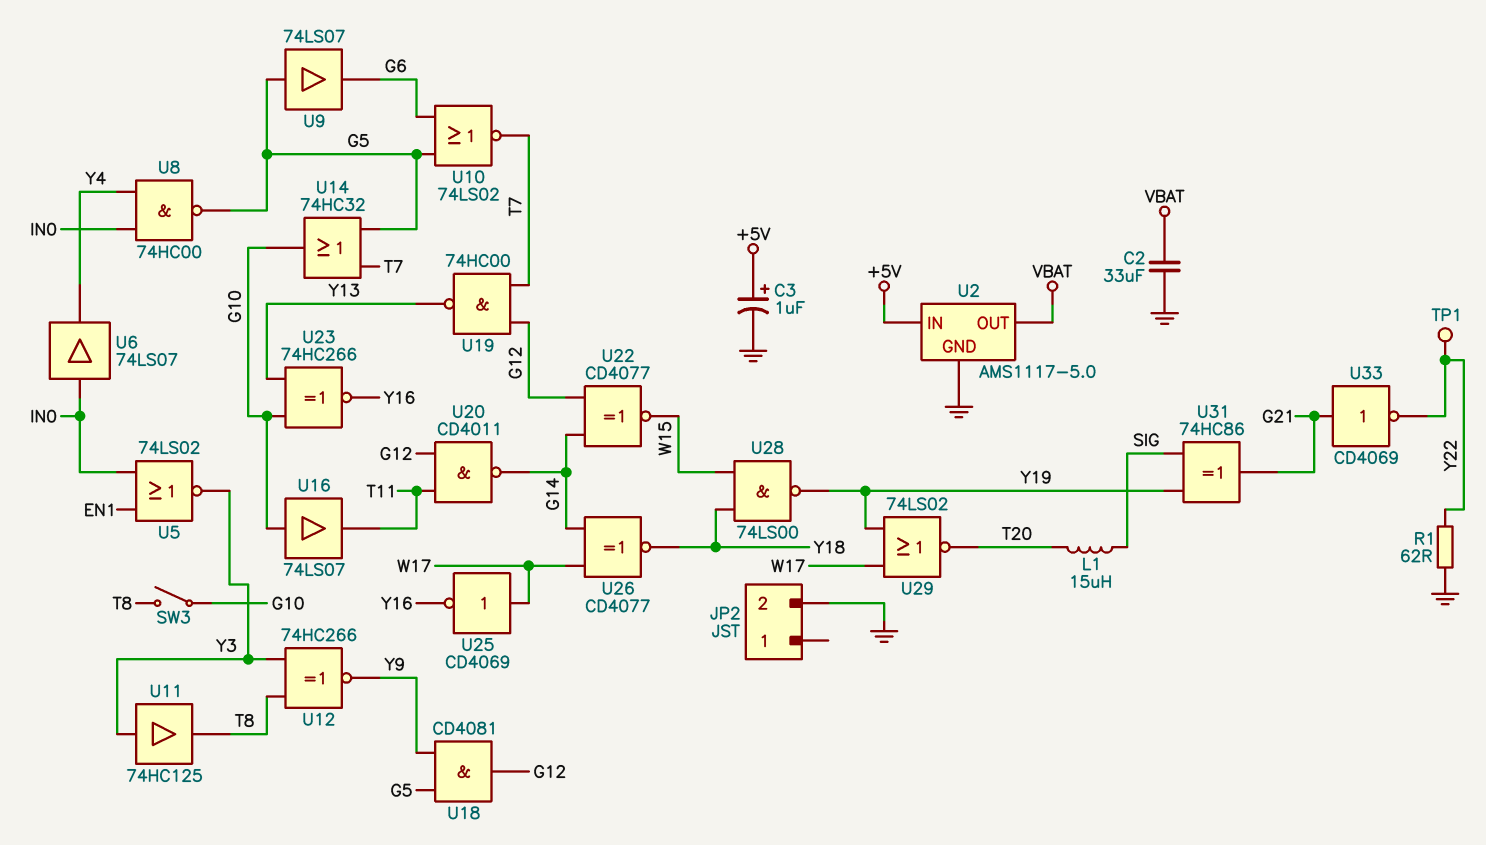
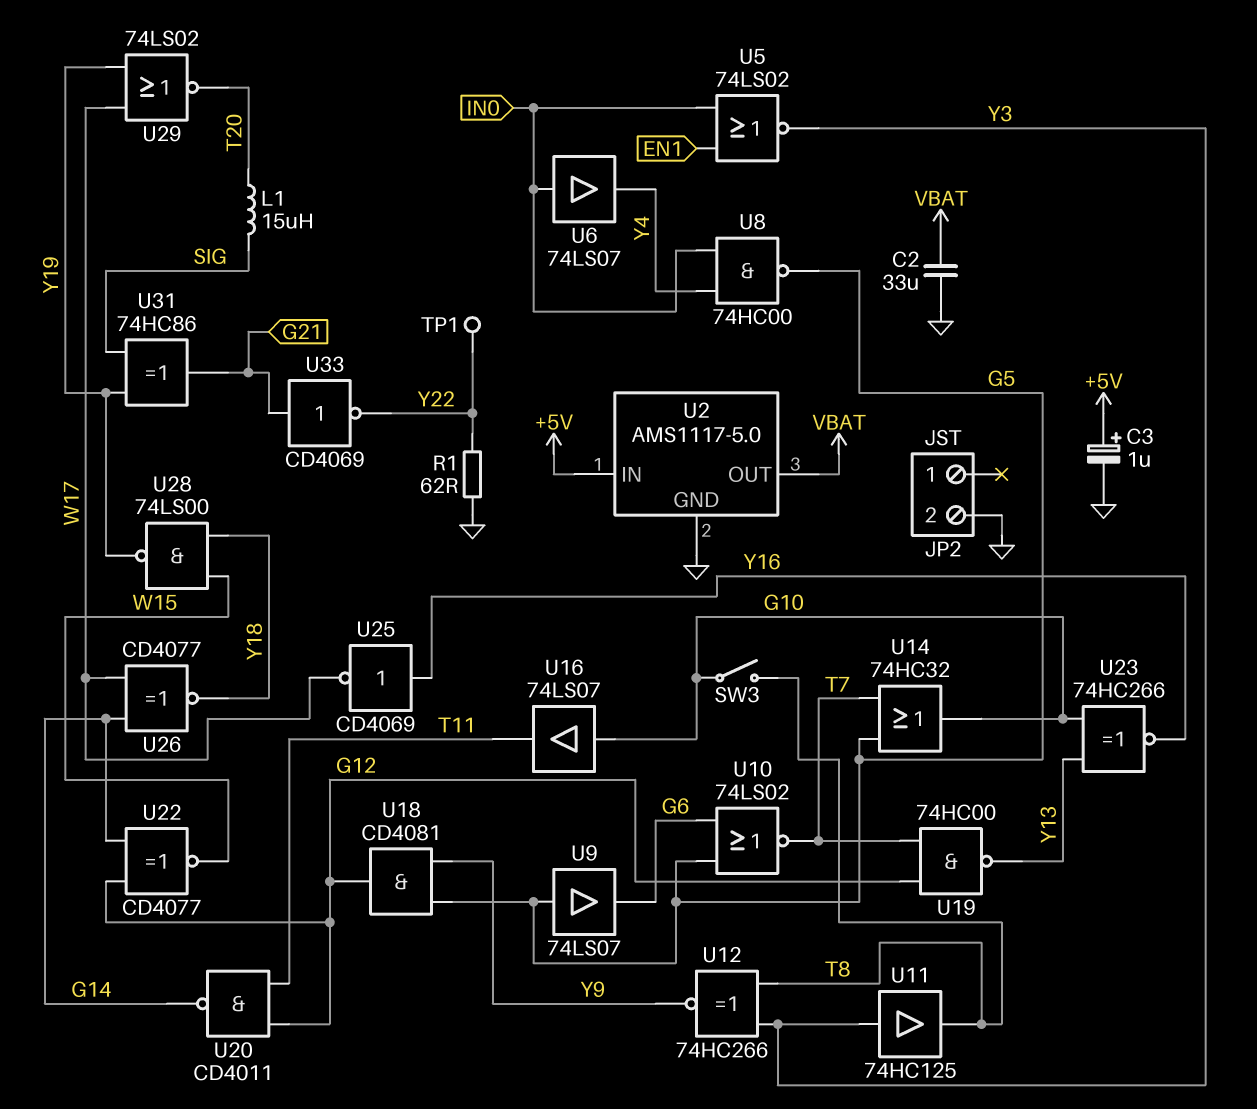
U25: NOT CD4069 (in W17, out Y16) -> NOT CD4069 (in Y16, out W17)

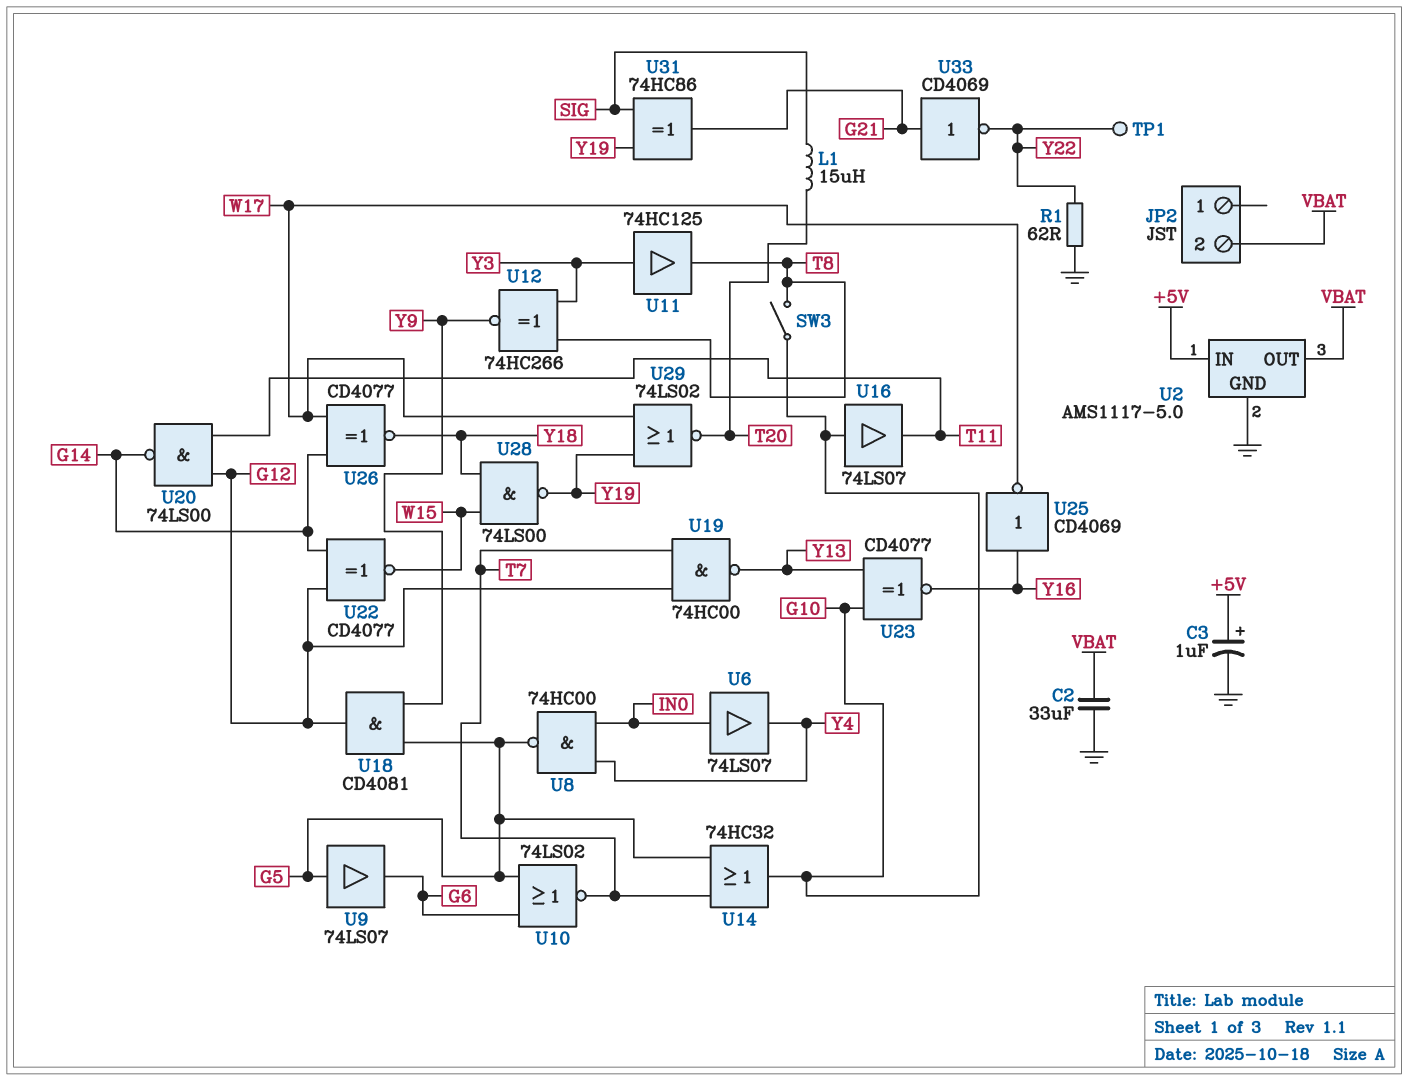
JP2 pin 2: GND -> VBAT
U5: NOR 74LS02 (in EN1, in IN0, out Y3) -> none
U20: NAND CD4011 (in G12, in T11, out G14) -> NAND 74LS00 (in G12, in T11, out G14)
U23: XNOR 74HC266 (in G10, in Y13, out Y16) -> XNOR CD4077 (in G10, in Y13, out Y16)

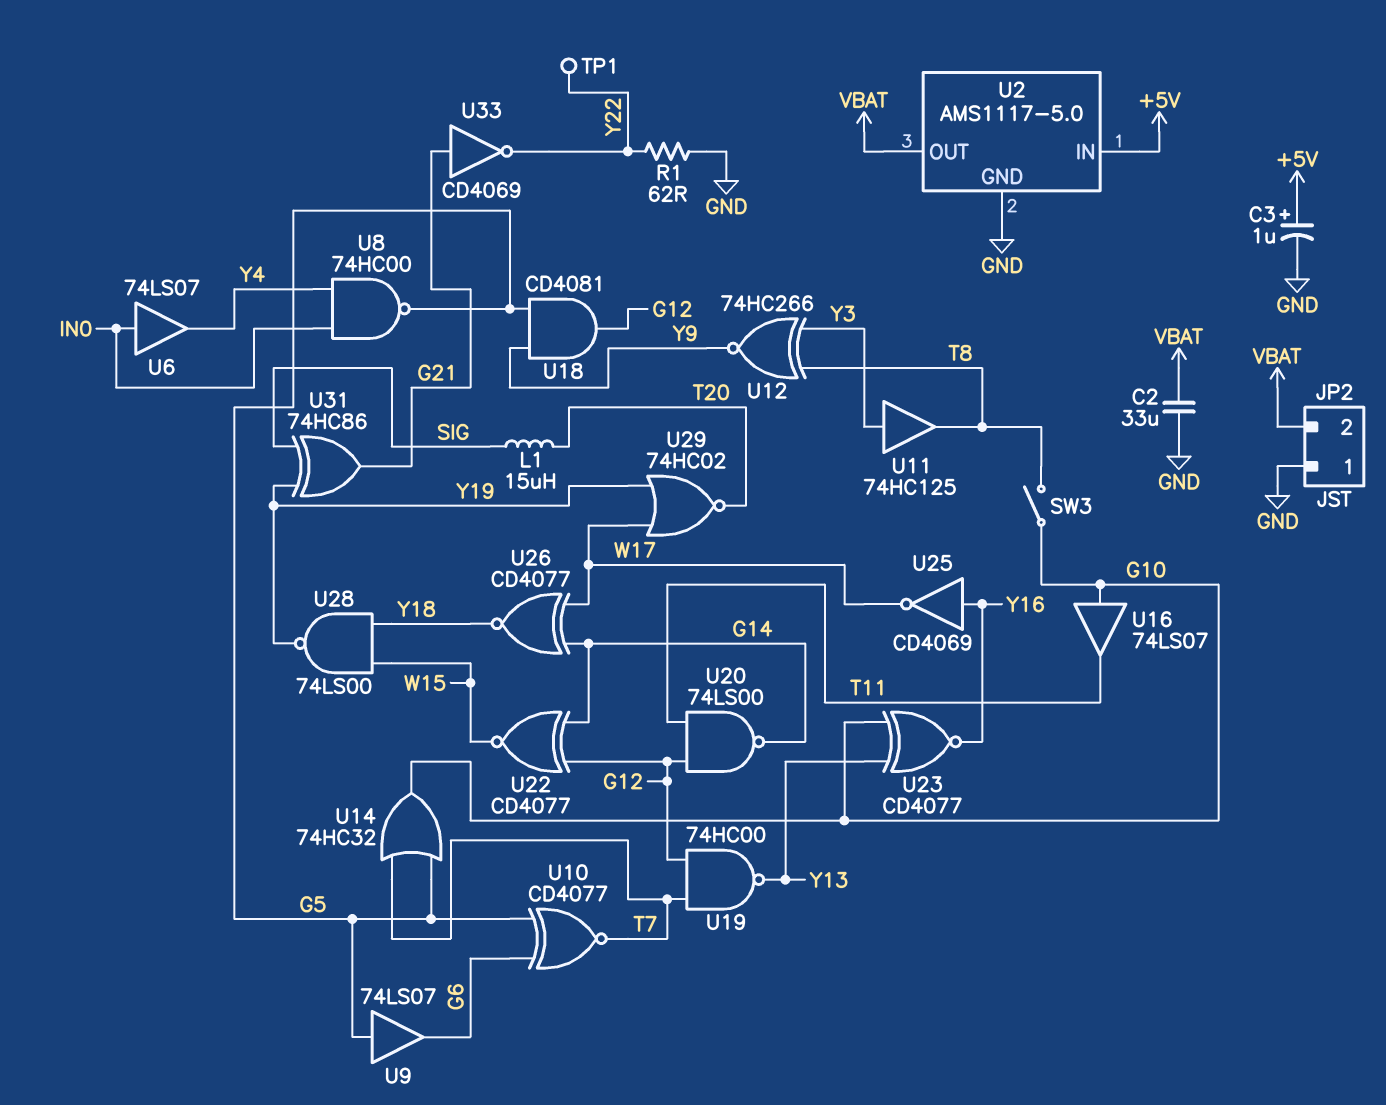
JP2 pin 1: none -> GND
U10: NOR 74LS02 (in G5, in G6, out T7) -> XNOR CD4077 (in G5, in G6, out T7)
U29: NOR 74LS02 (in W17, in Y19, out T20) -> NOR 74HC02 (in W17, in Y19, out T20)

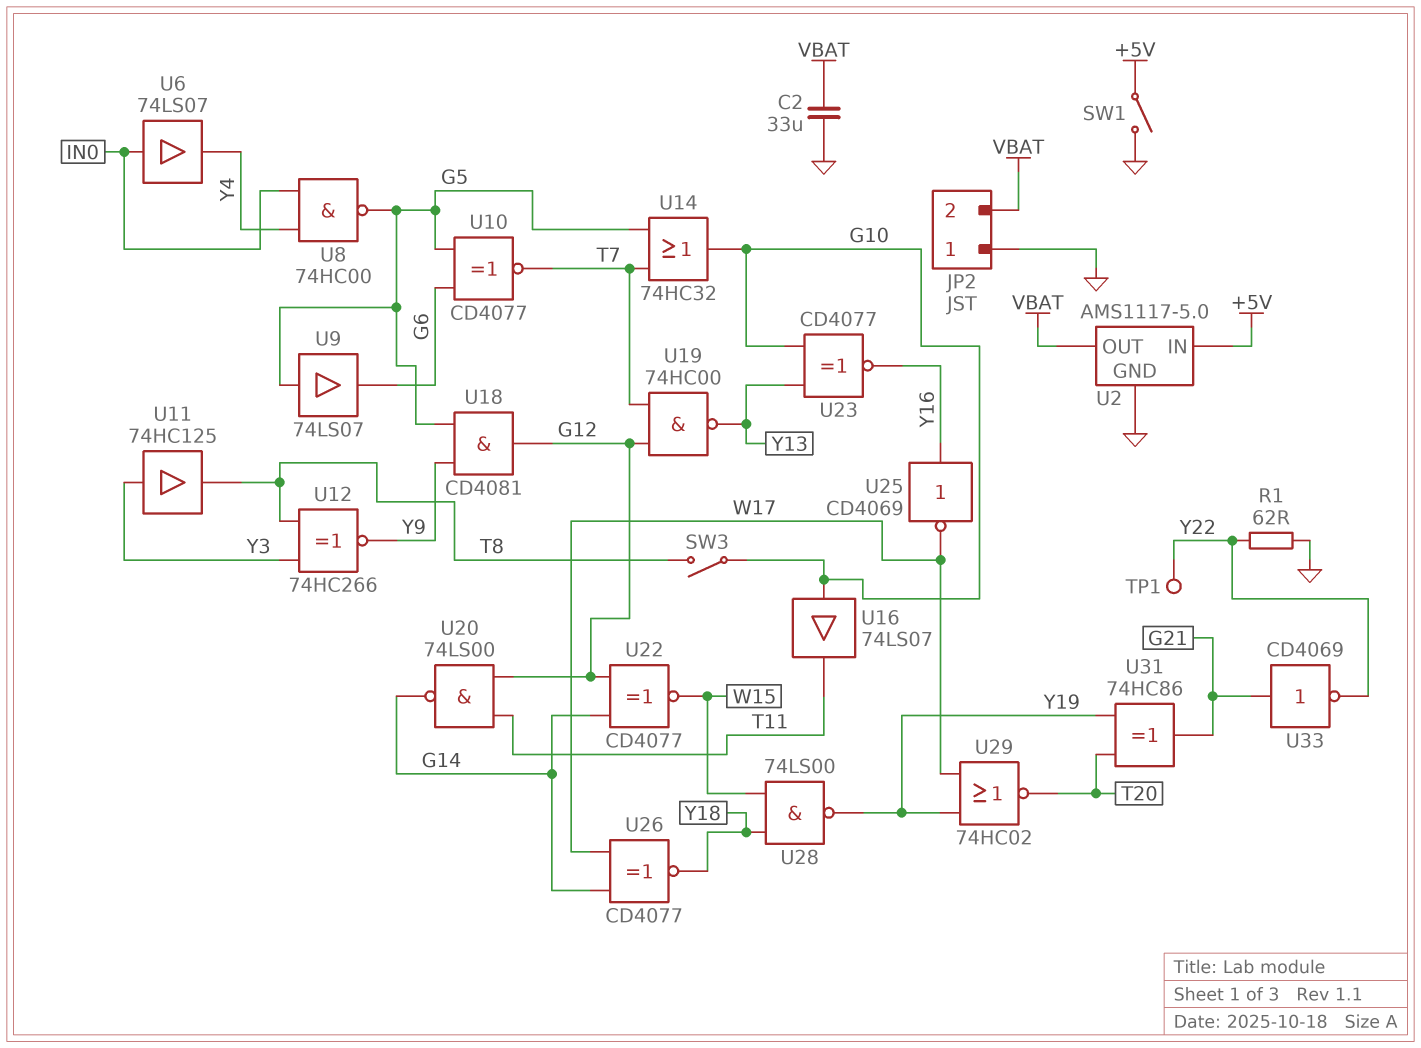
C3: 1uF (plus +5V, minus GND) -> none
L1: 15uH (SIG, T20) -> none
SW1: none -> switch (+5V, GND)
U31: XOR 74HC86 (in SIG, in Y19, out G21) -> XOR 74HC86 (in T20, in Y19, out G21)

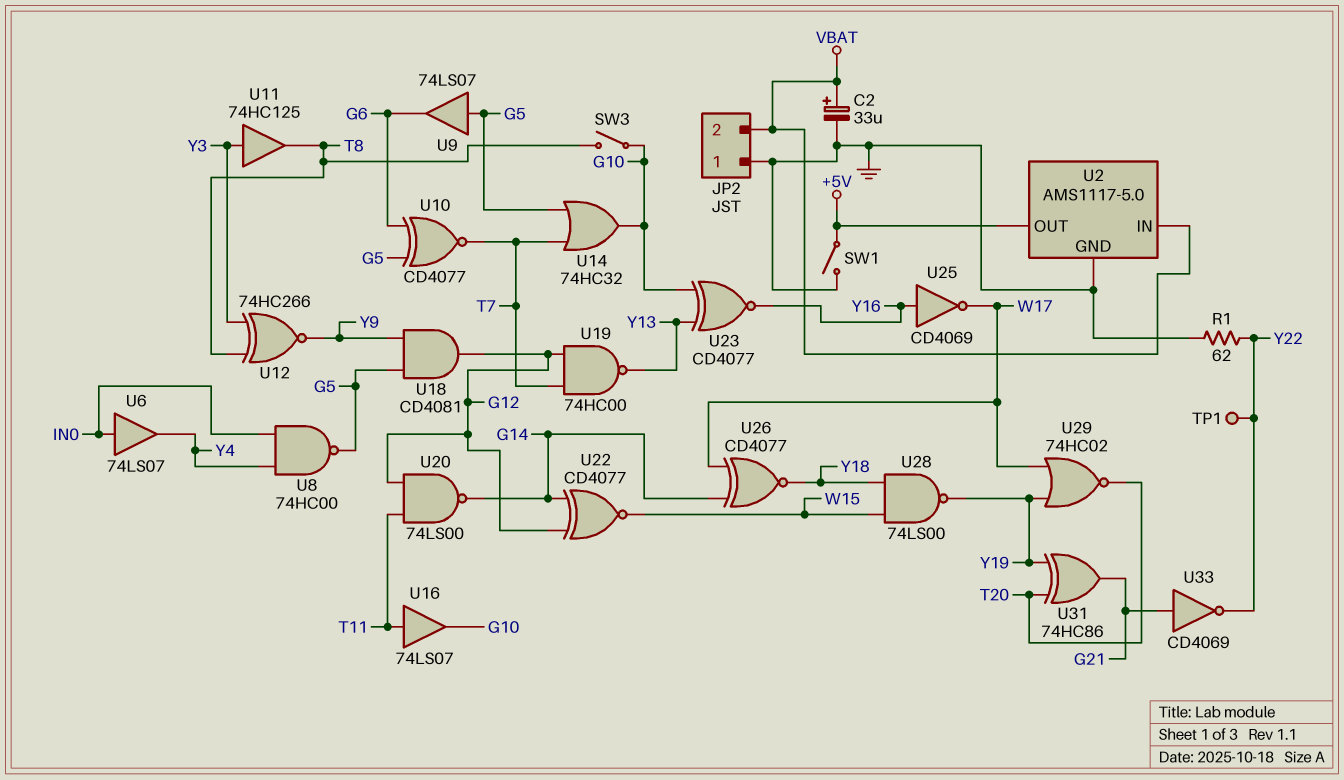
C2: 33uF (GND, VBAT) -> 33uF (plus VBAT, minus GND)
U2 pin IN: +5V -> VBAT
U2 pin OUT: VBAT -> +5V
U16: buffer 74LS07 (in G10, out T11) -> buffer 74LS07 (in T11, out G10)

